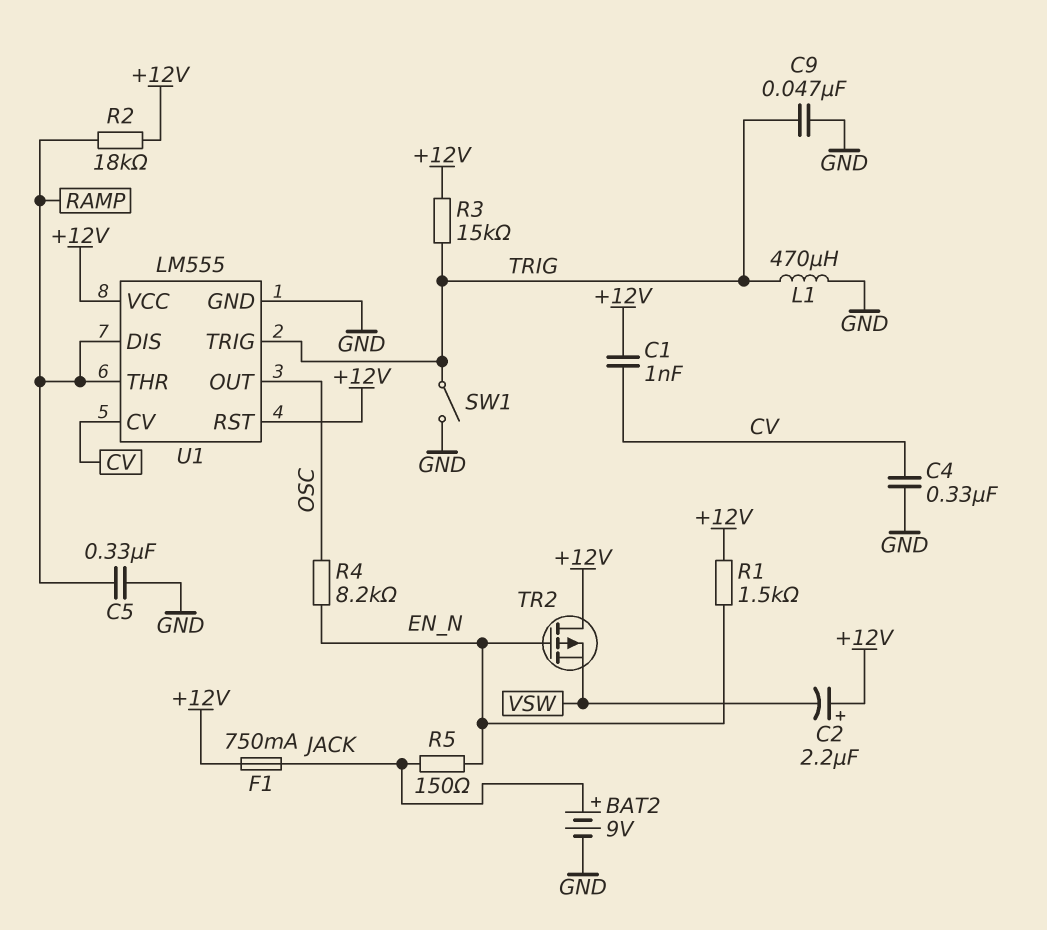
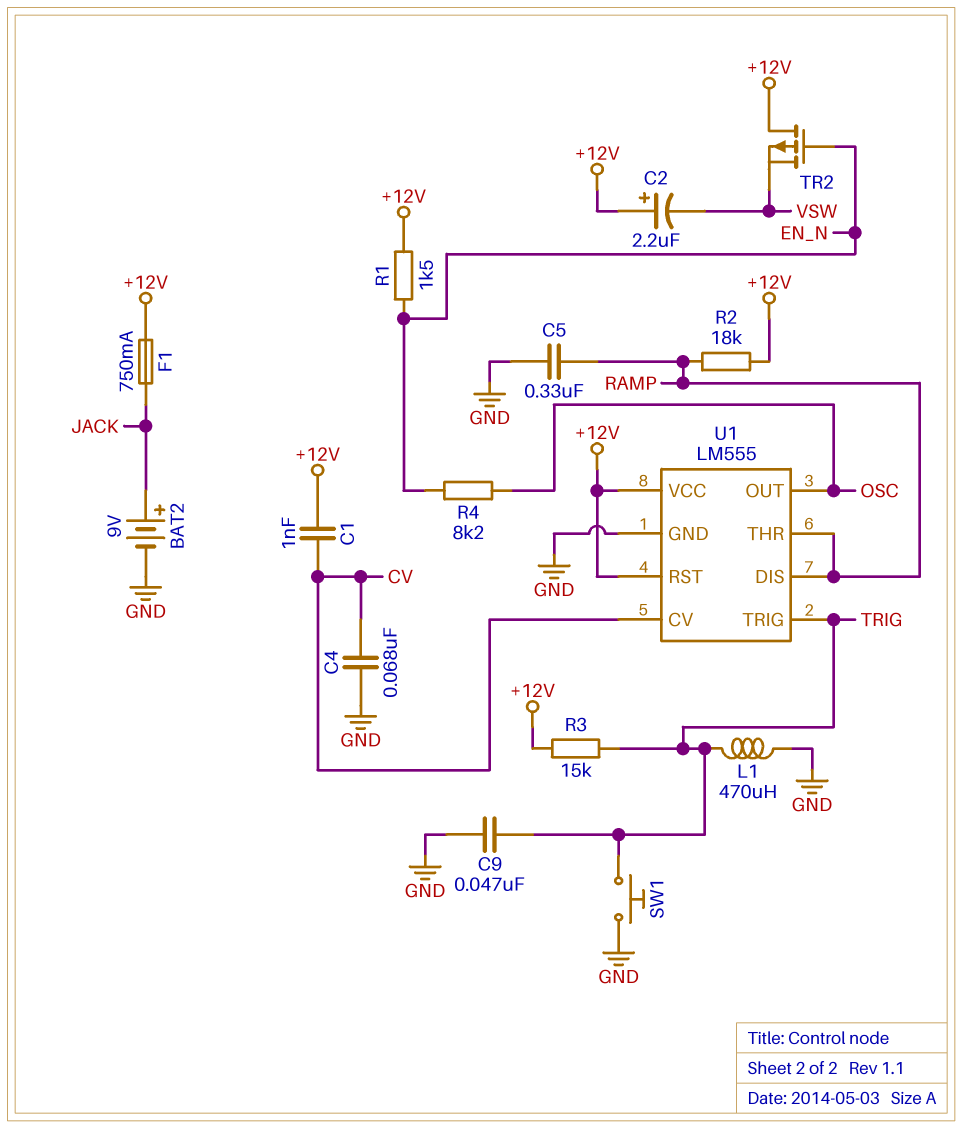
C4: 330nF (CV, GND) -> 68nF (CV, GND)
R5: 150 (EN_N, JACK) -> none
SW1: switch (GND, TRIG) -> button (GND, TRIG)

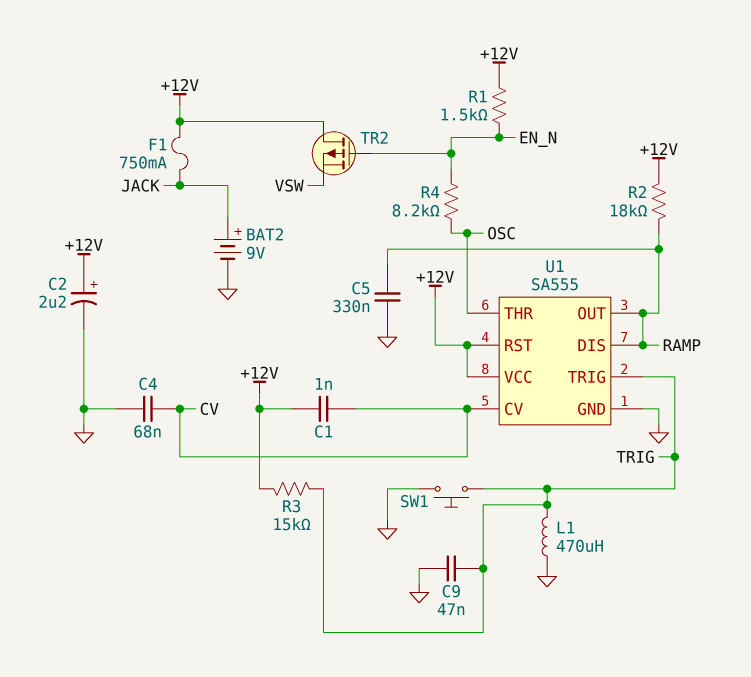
C2: 2.2uF (plus +12V, minus VSW) -> 2.2uF (plus +12V, minus GND)
U1: LM555 -> SA555
U1 pin OUT: OSC -> RAMP
U1 pin THR: RAMP -> OSC

